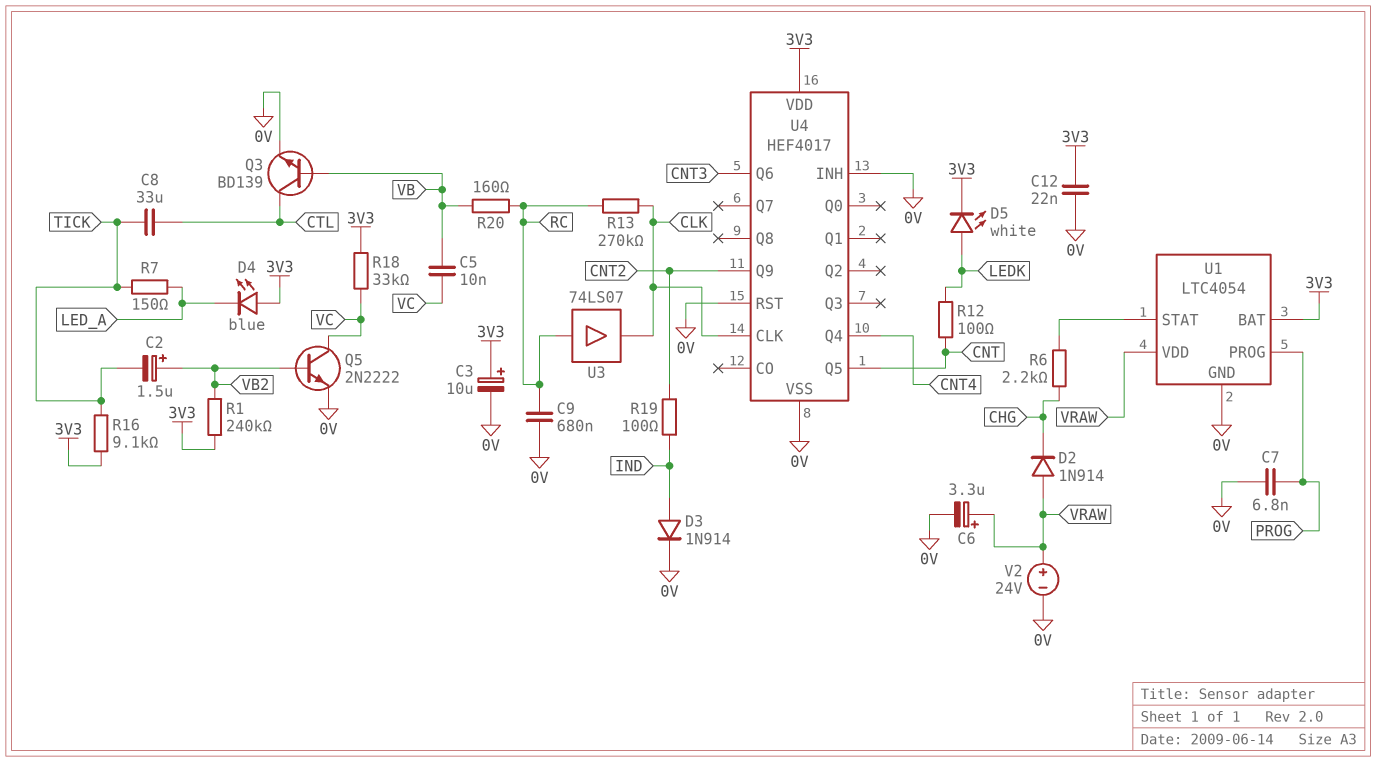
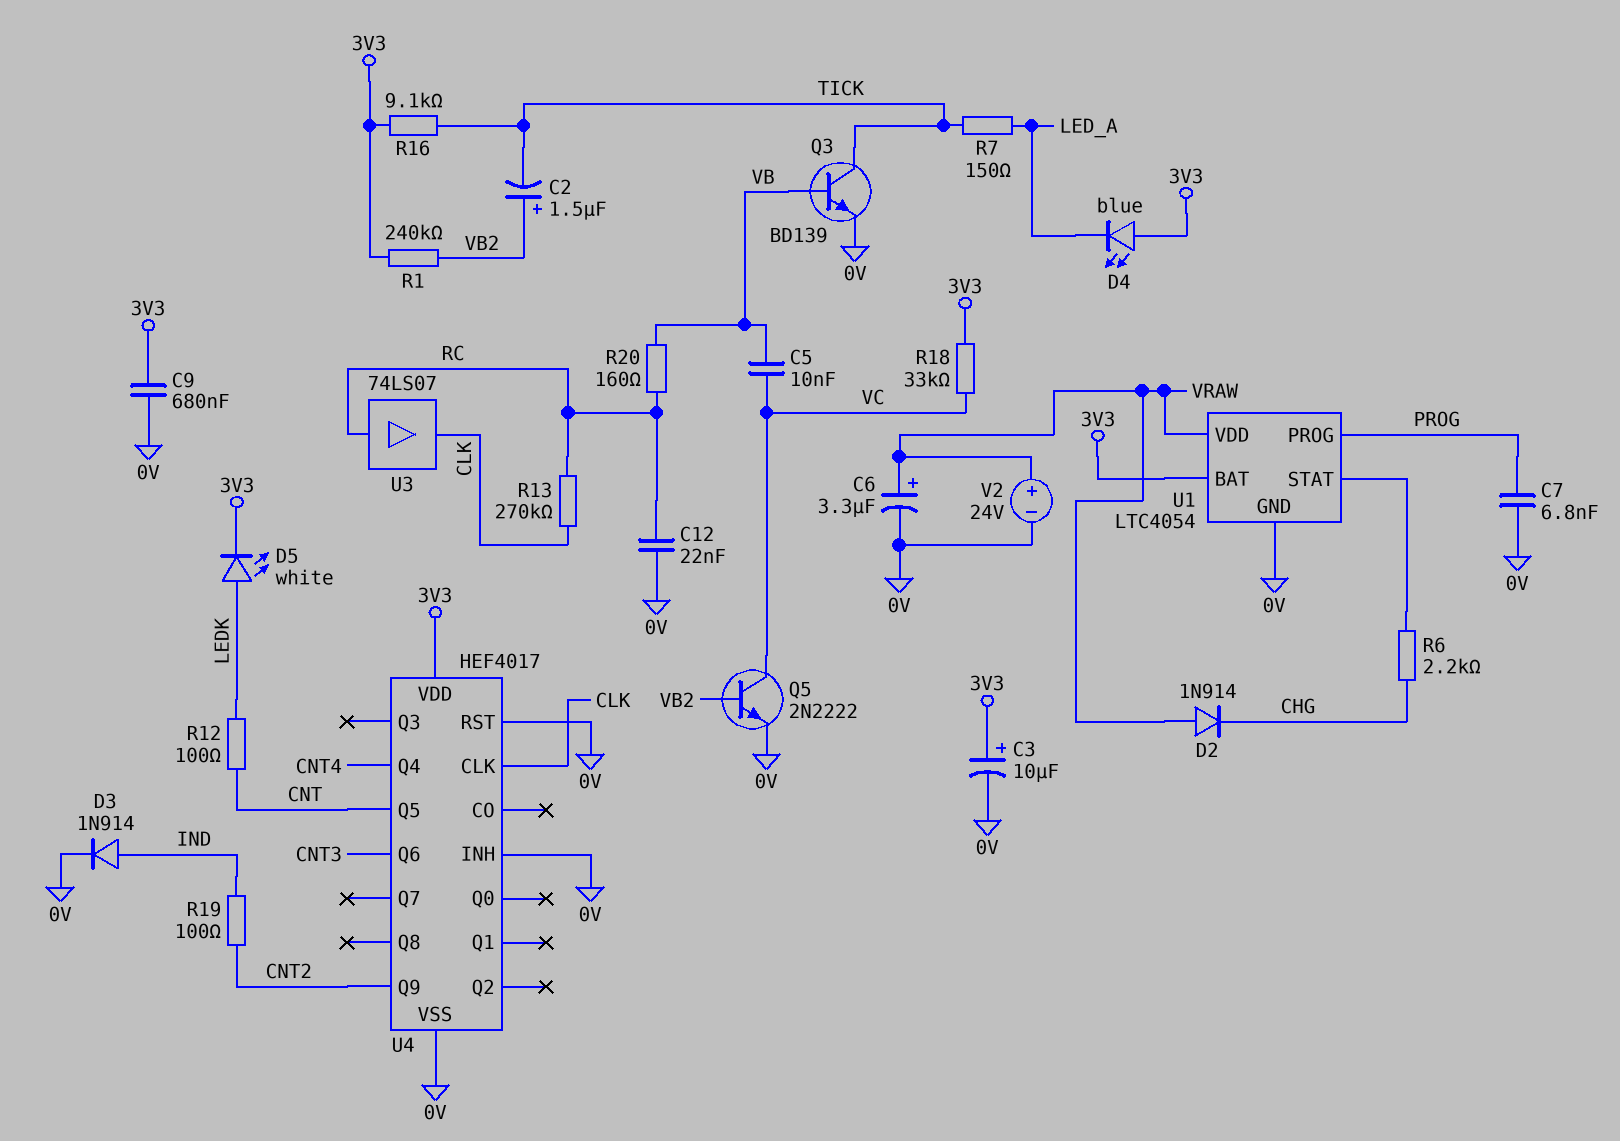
C8: 33uF (CTL, TICK) -> none
C9: 680nF (0V, RC) -> 680nF (0V, 3V3)
C12: 22nF (0V, 3V3) -> 22nF (0V, RC)
Q3: NPN BD139 (B VB, C CTL, E 0V) -> NPN BD139 (B VB, C TICK, E 0V)

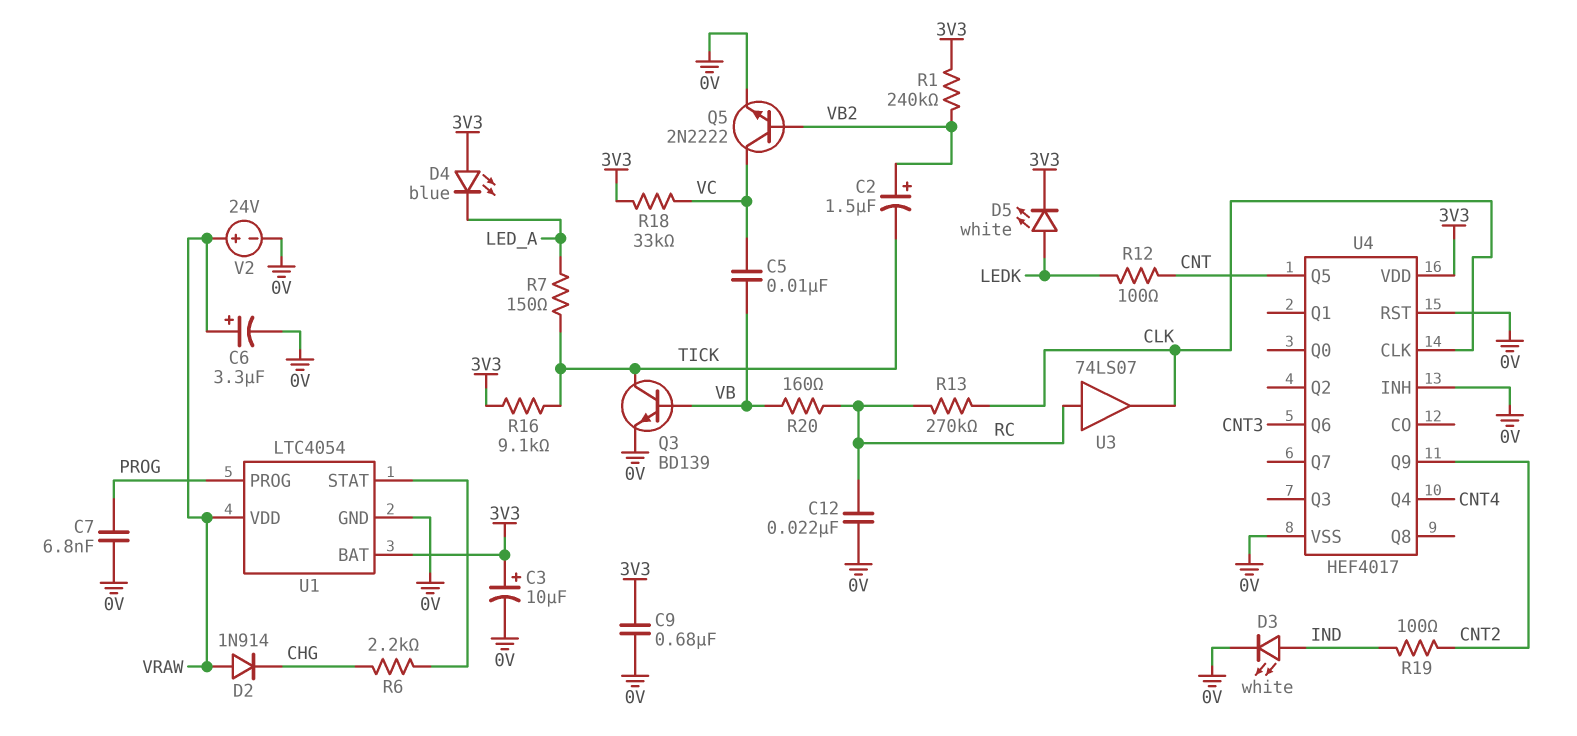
D3: diode 1N914 (A IND, K 0V) -> LED white (A IND, K 0V)

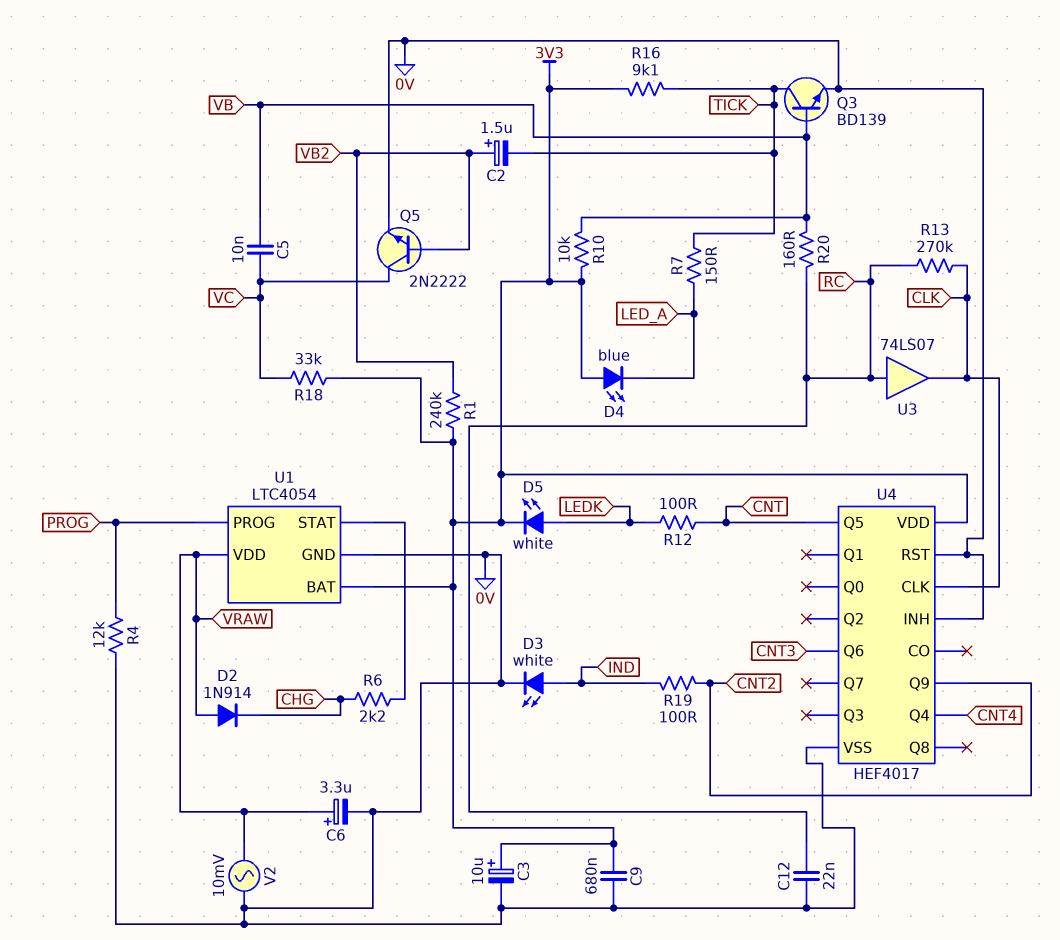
C7: 6.8nF (0V, PROG) -> none
R4: none -> 12k (0V, PROG)
R10: none -> 10k (3V3, VB)
V2: 24V (plus VRAW, minus 0V) -> AC 10mV (0V, VRAW)

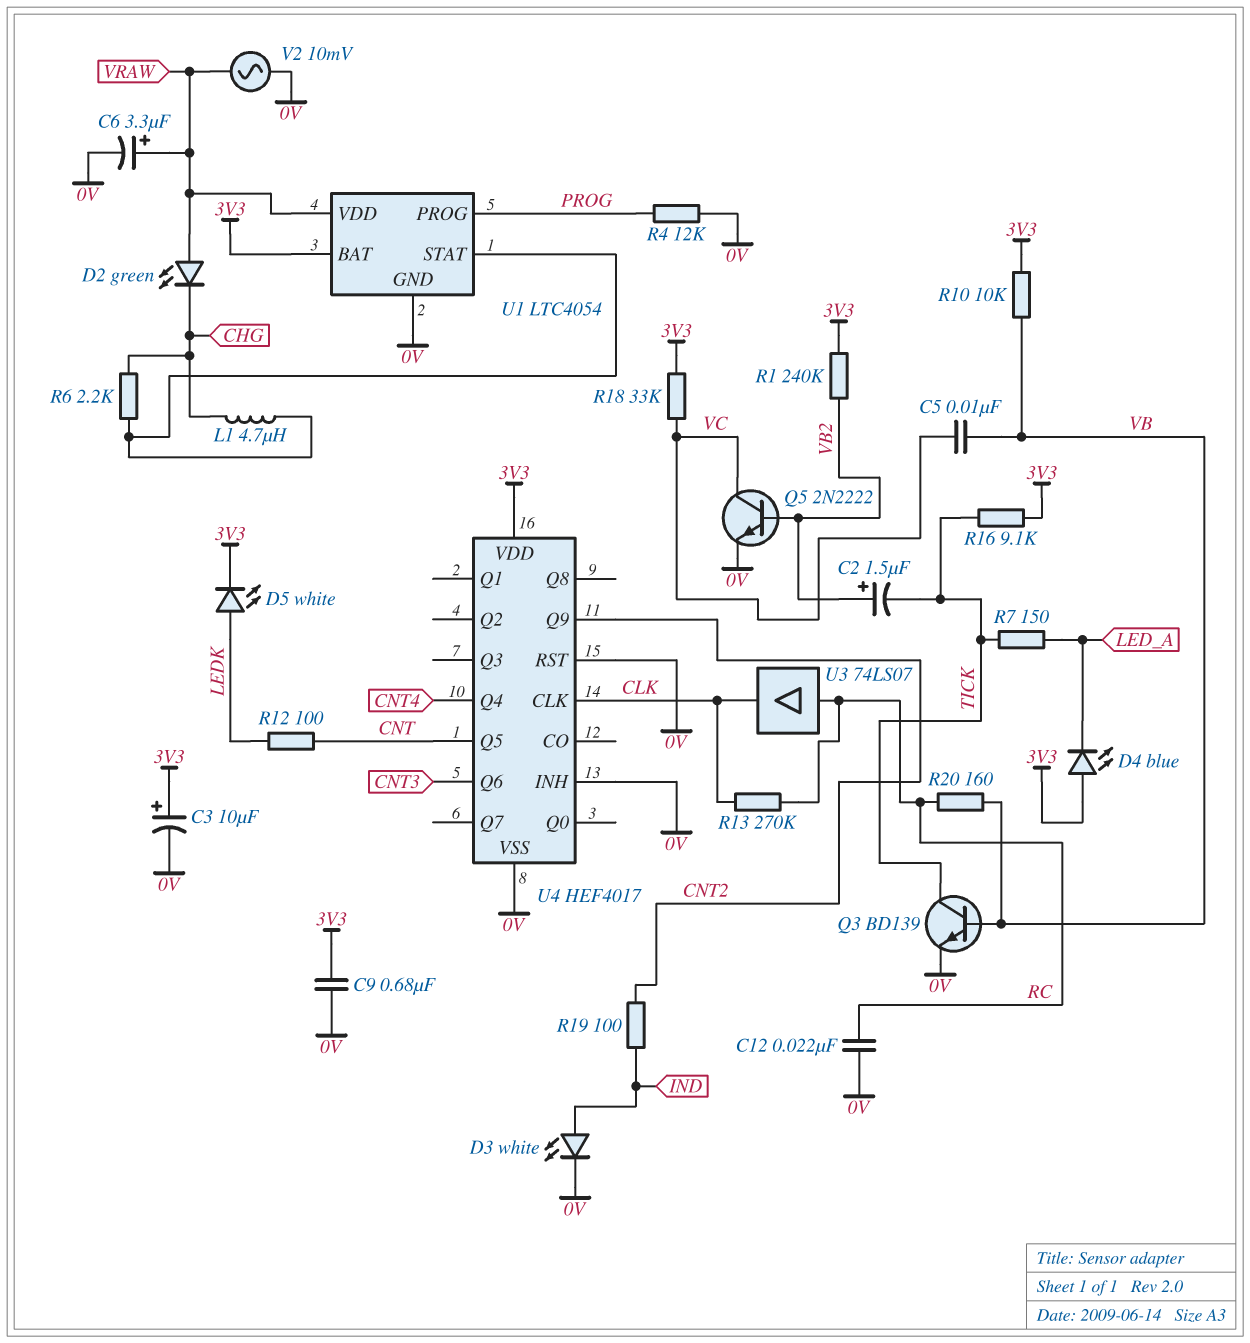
D2: diode 1N914 (A VRAW, K CHG) -> LED green (A VRAW, K CHG)
L1: none -> 4.7uH (CHG, U1/STAT)

